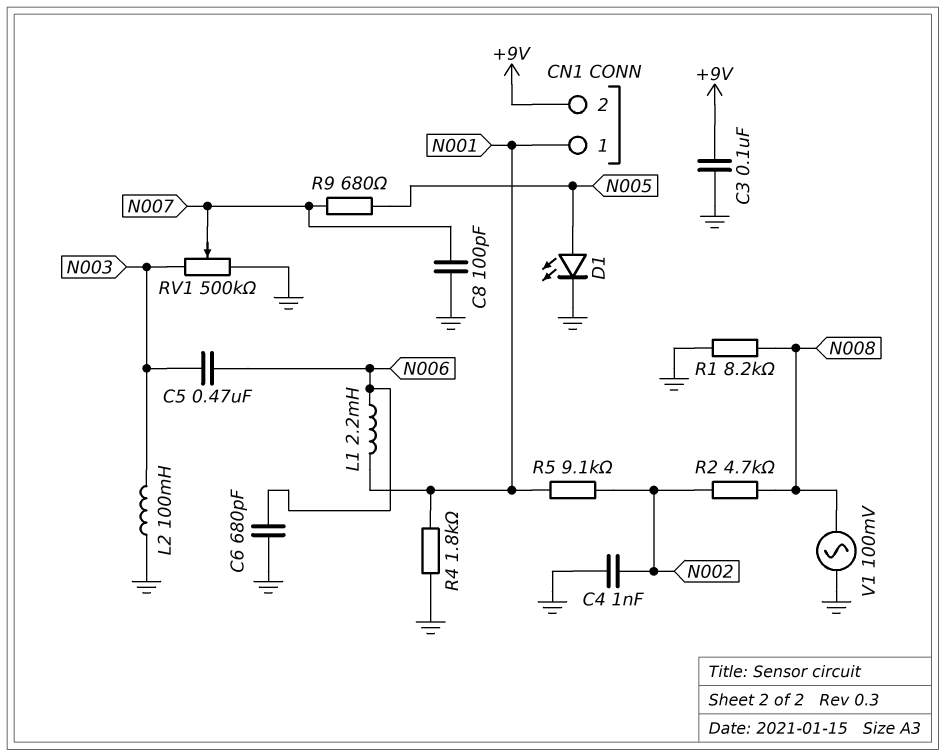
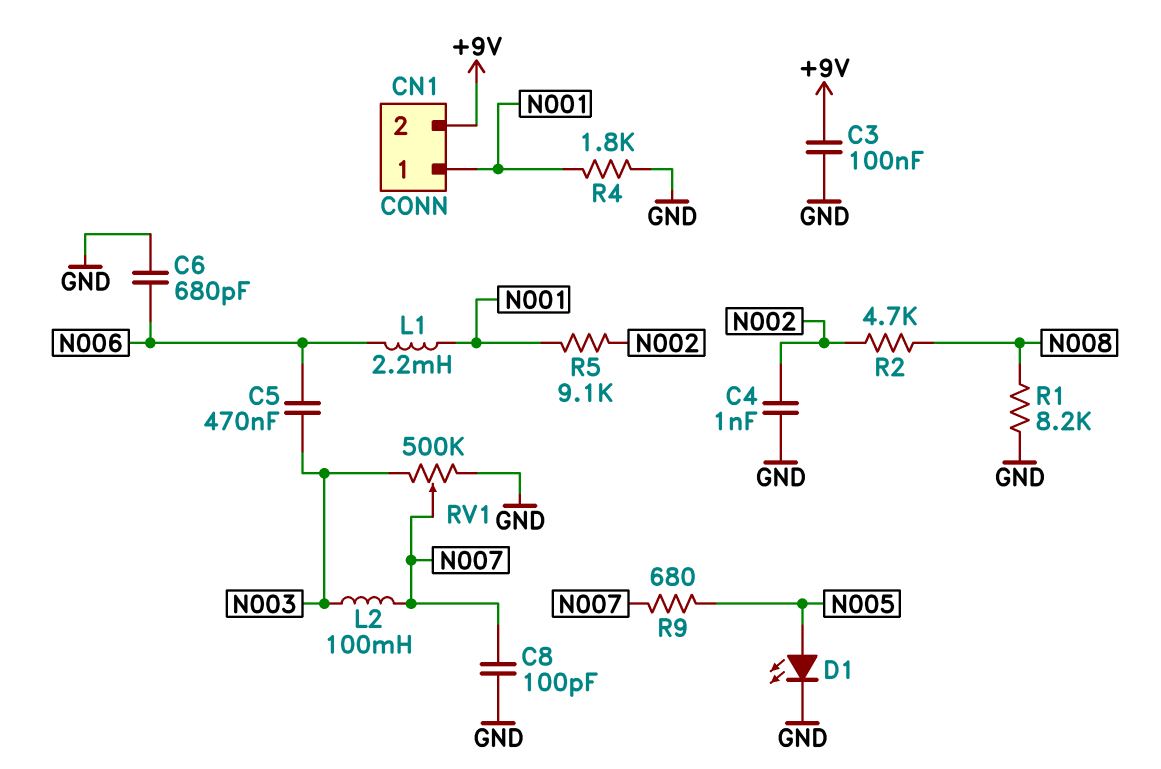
L2: 100mH (GND, N003) -> 100mH (N003, N007)
V1: AC 100mV (GND, N008) -> none

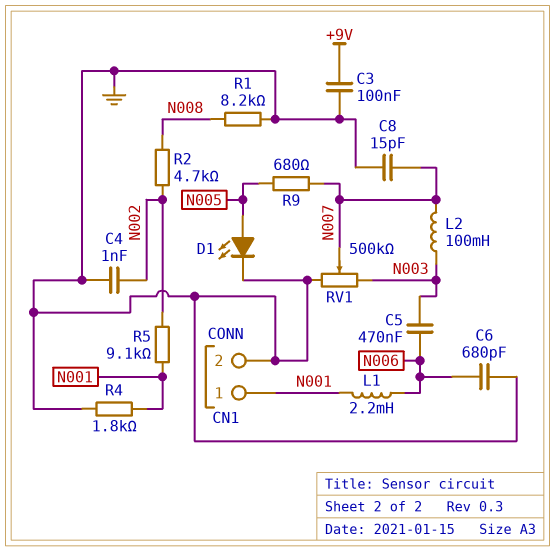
C8: 100pF (GND, N007) -> 15pF (GND, N007)
CN1 pin 2: +9V -> GND

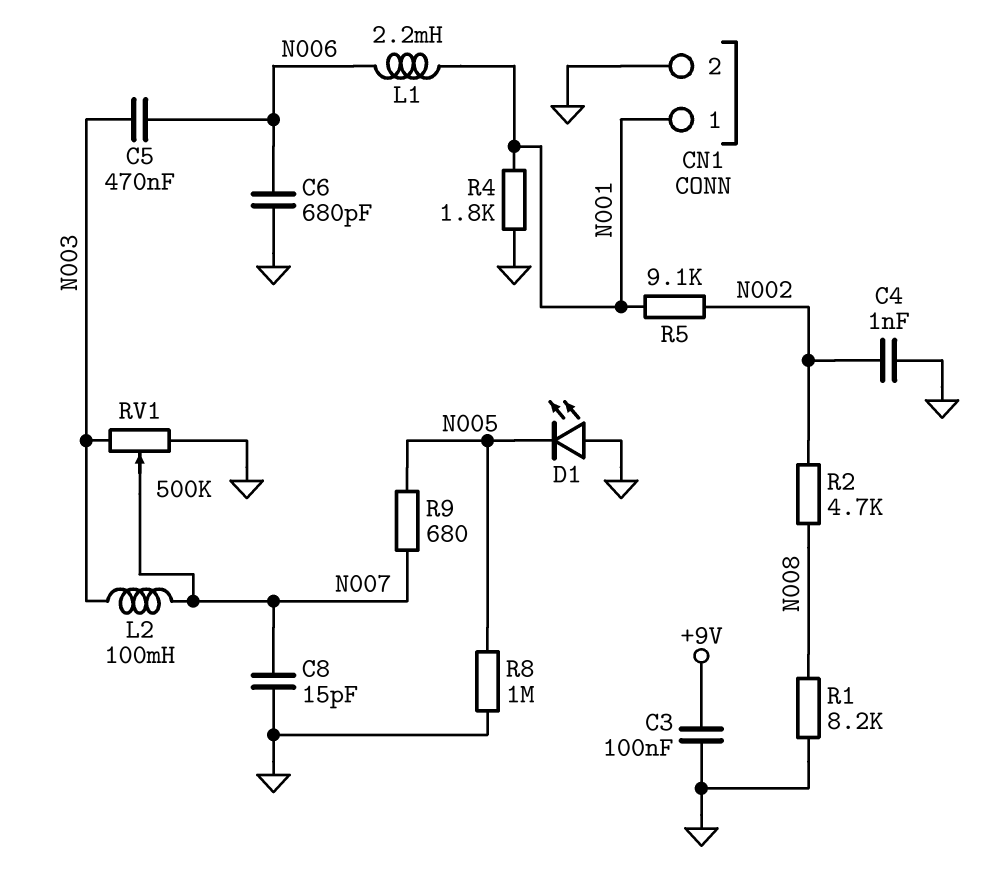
D1: LED (A N005, K GND) -> LED (A GND, K N005)
R8: none -> 1M (GND, N005)

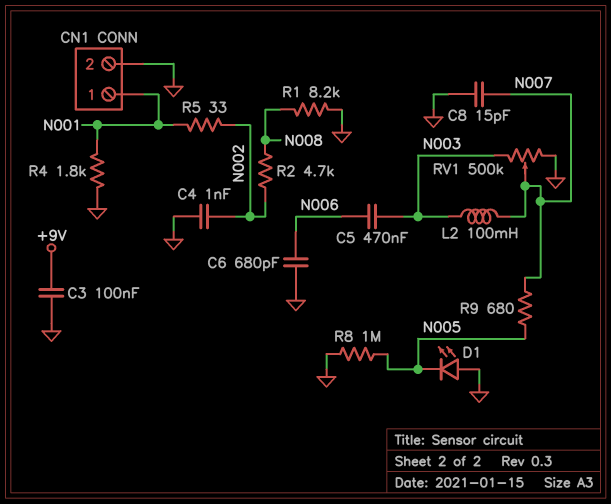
L1: 2.2mH (N001, N006) -> none
R5: 9.1k (N001, N002) -> 33 (N001, N002)

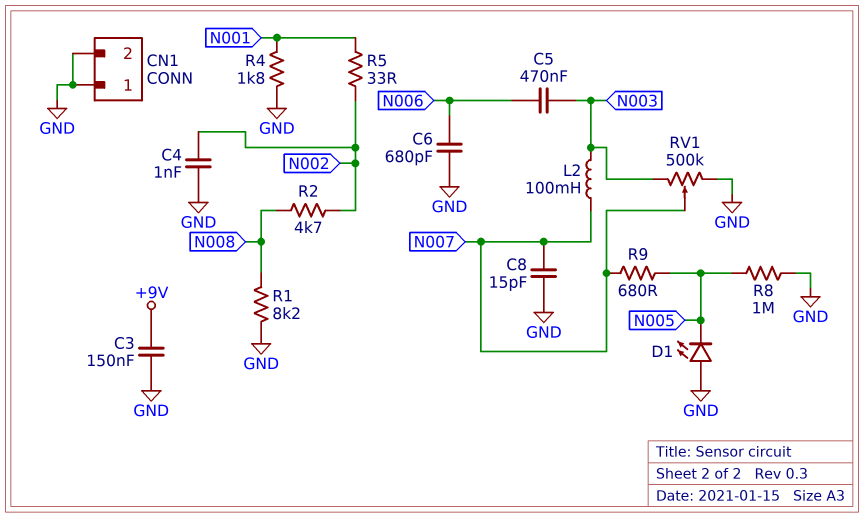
C3: 100nF (+9V, GND) -> 150nF (+9V, GND)
CN1 pin 1: N001 -> GND

